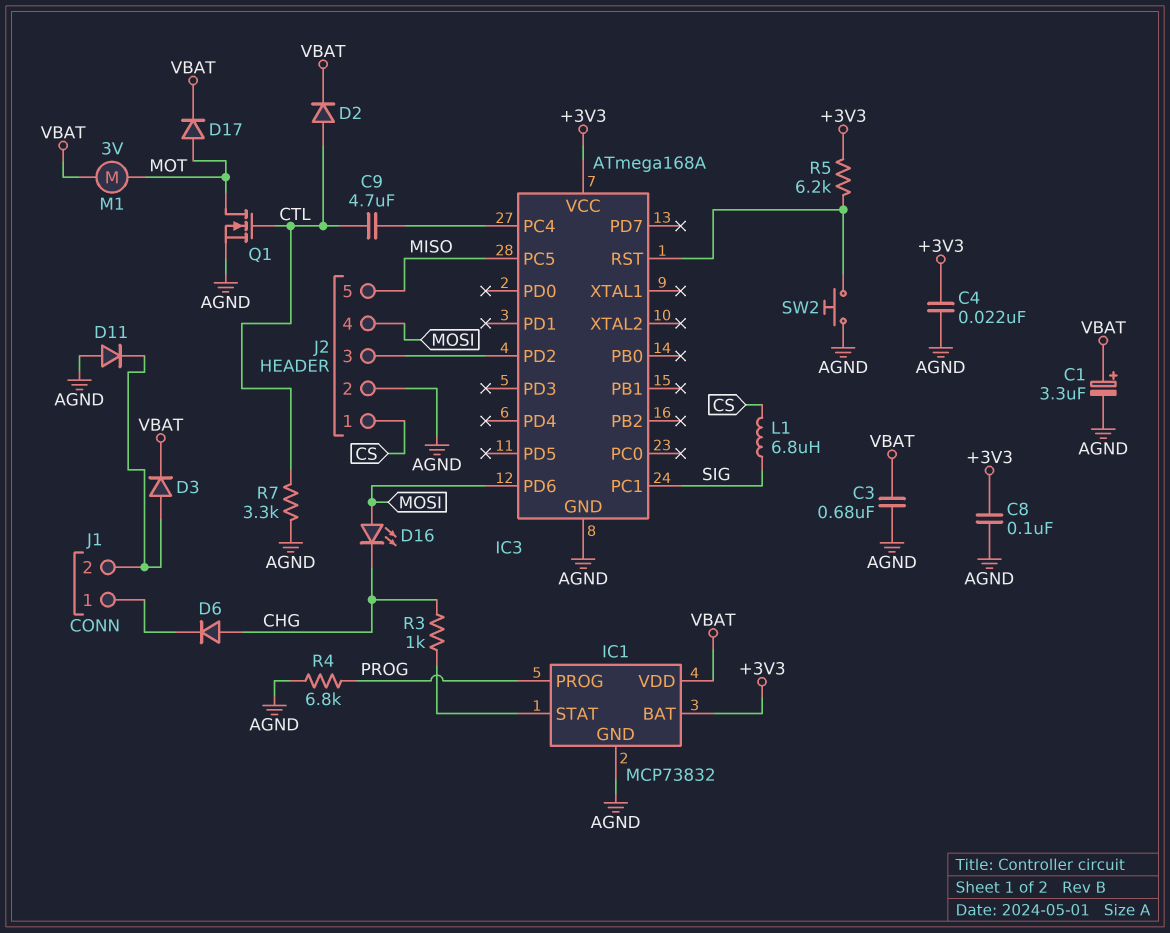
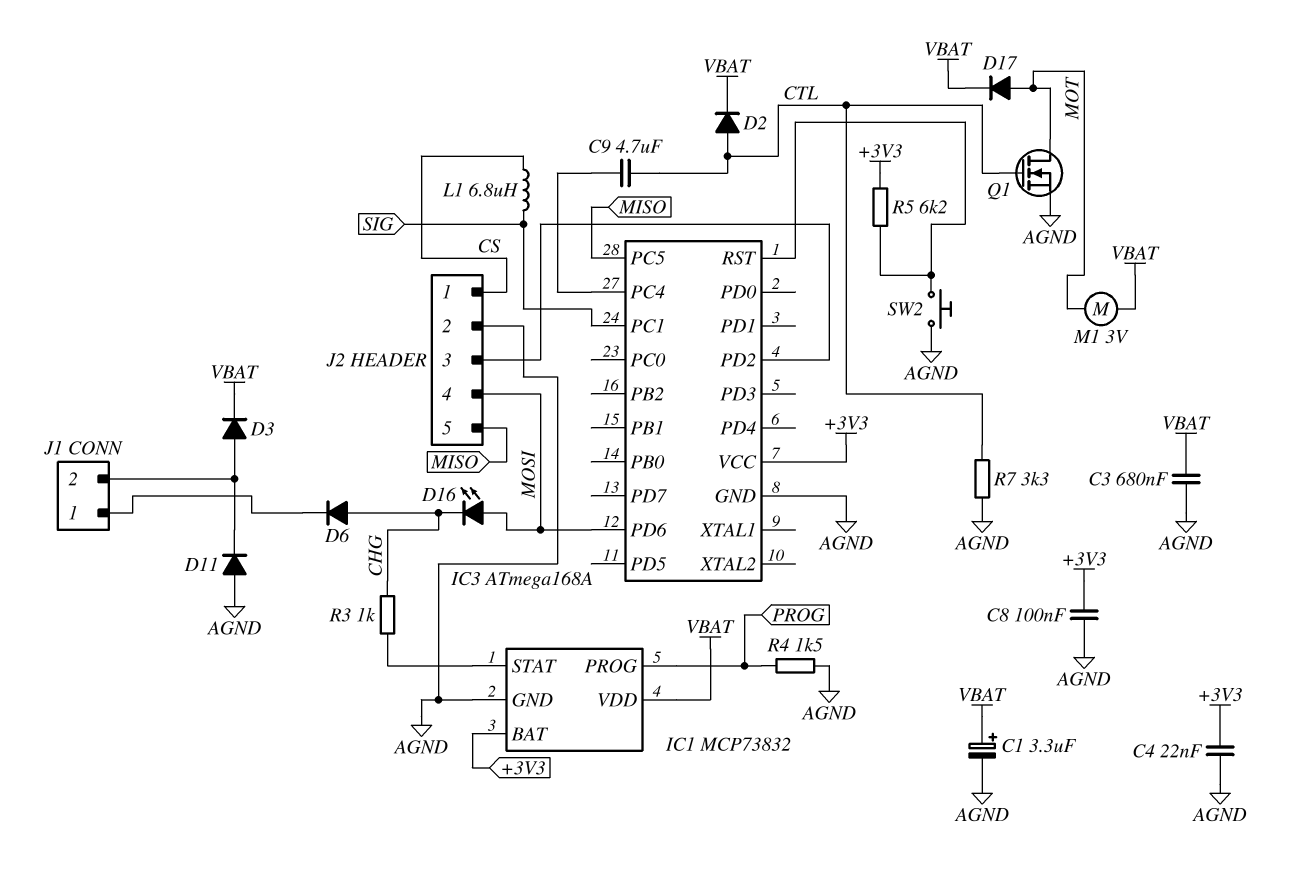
R4: 6.8k (AGND, PROG) -> 1.5k (AGND, PROG)

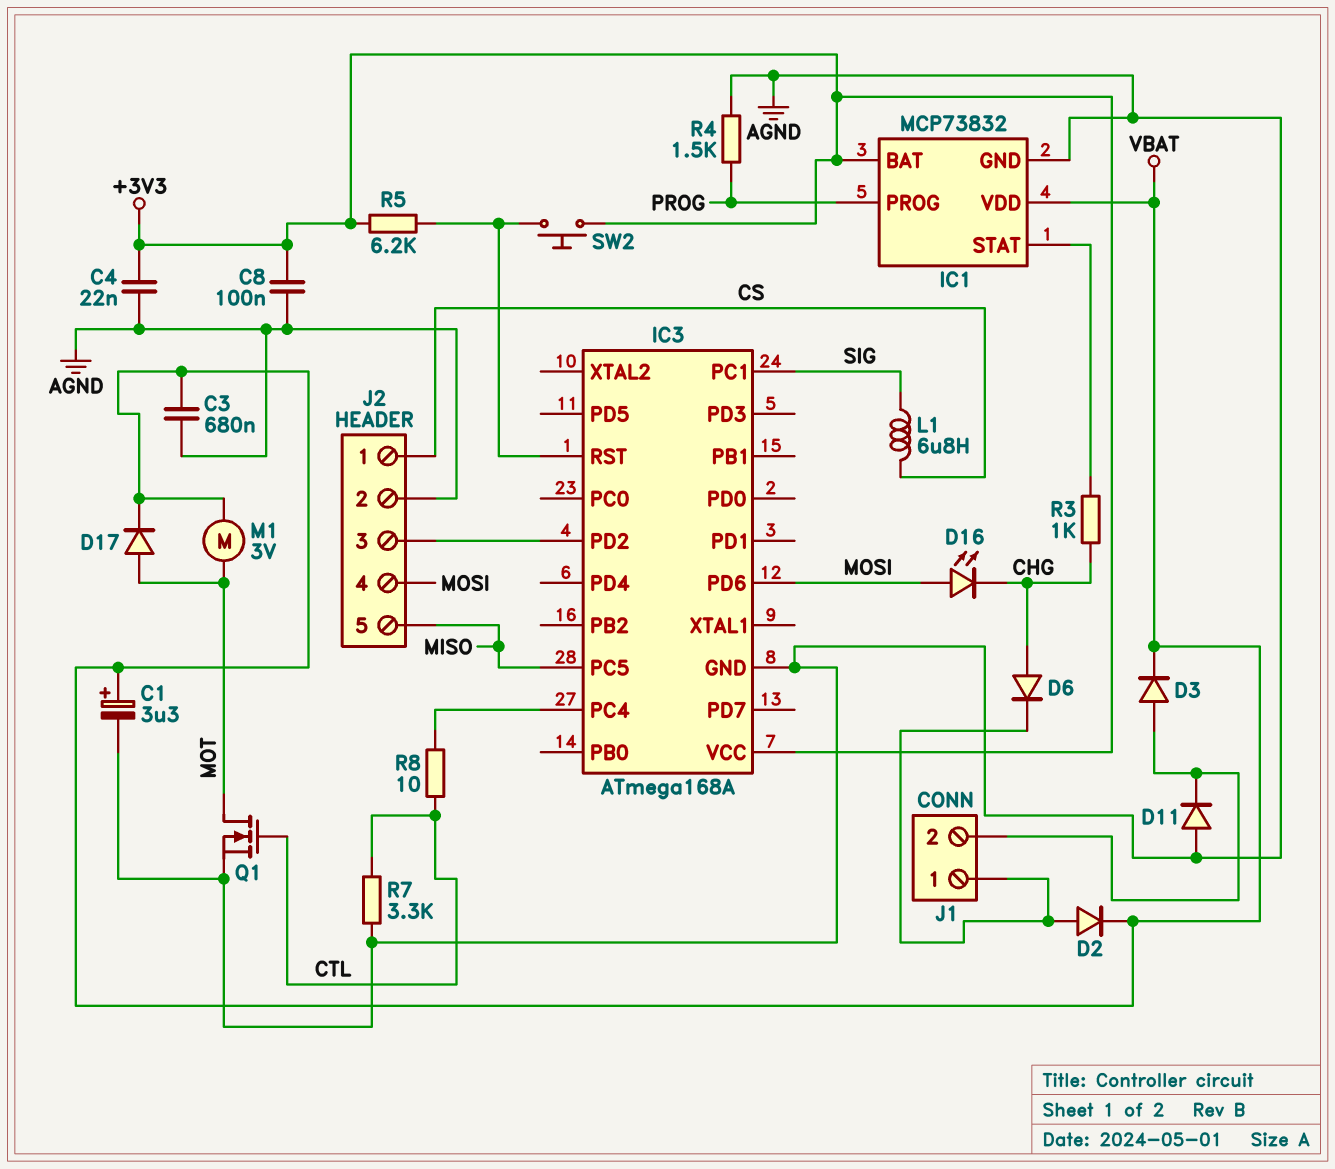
C9: 4.7uF (CTL, IC3/PC4) -> none
D2: diode (A CTL, K VBAT) -> diode (A J1/1, K VBAT)
R8: none -> 10 (CTL, IC3/PC4)
SW2: button (AGND, IC3/RST) -> button (+3V3, IC3/RST)

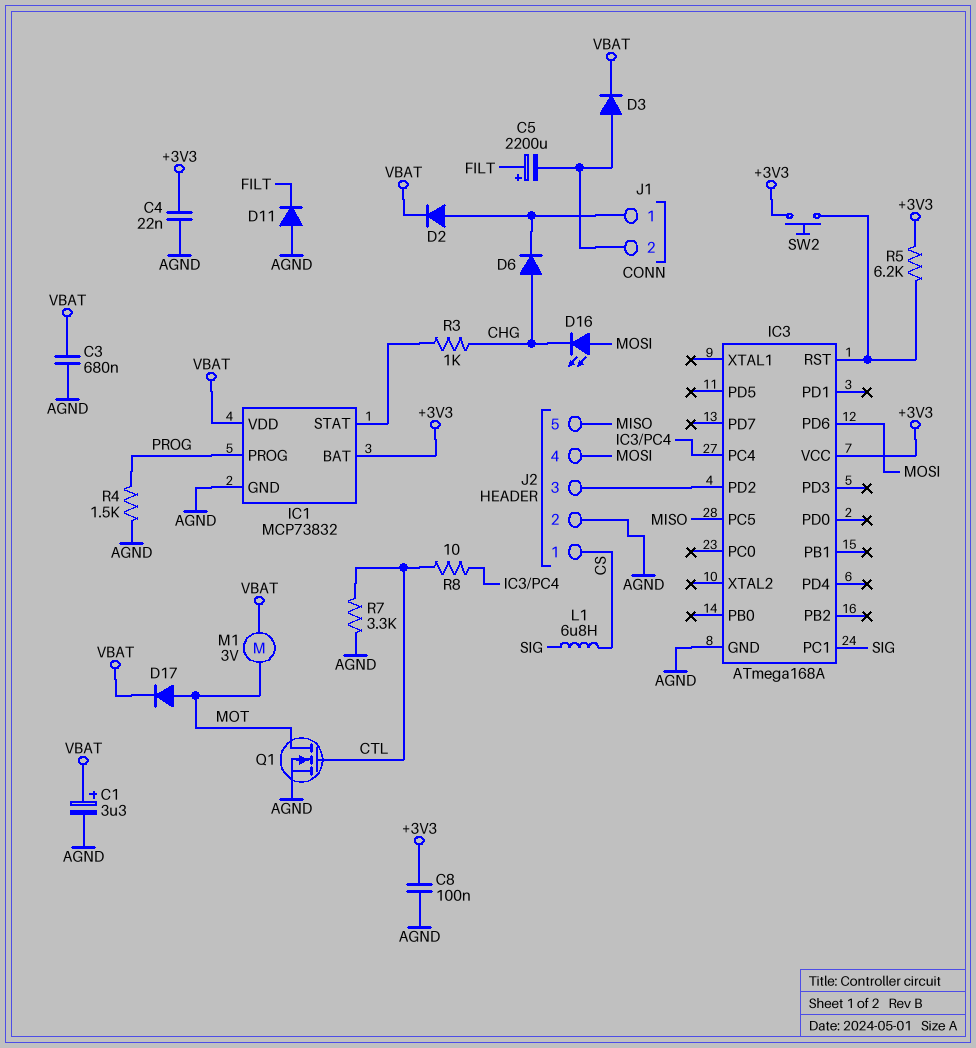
C5: none -> 2200uF (plus FILT, minus J1/2)
D11: diode (A AGND, K J1/2) -> diode (A AGND, K FILT)

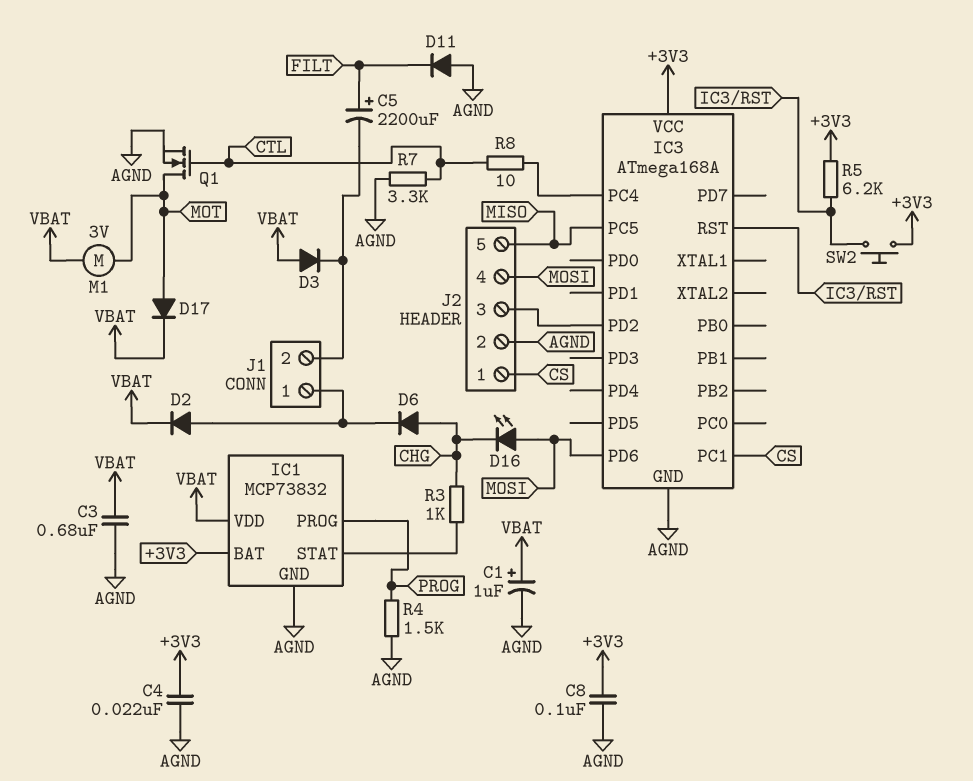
C1: 3.3uF (plus VBAT, minus AGND) -> 1uF (plus VBAT, minus AGND)
D3: diode (A J1/2, K VBAT) -> diode (A VBAT, K J1/2)
IC3 pin PC1: SIG -> CS
L1: 6.8uH (CS, SIG) -> none

